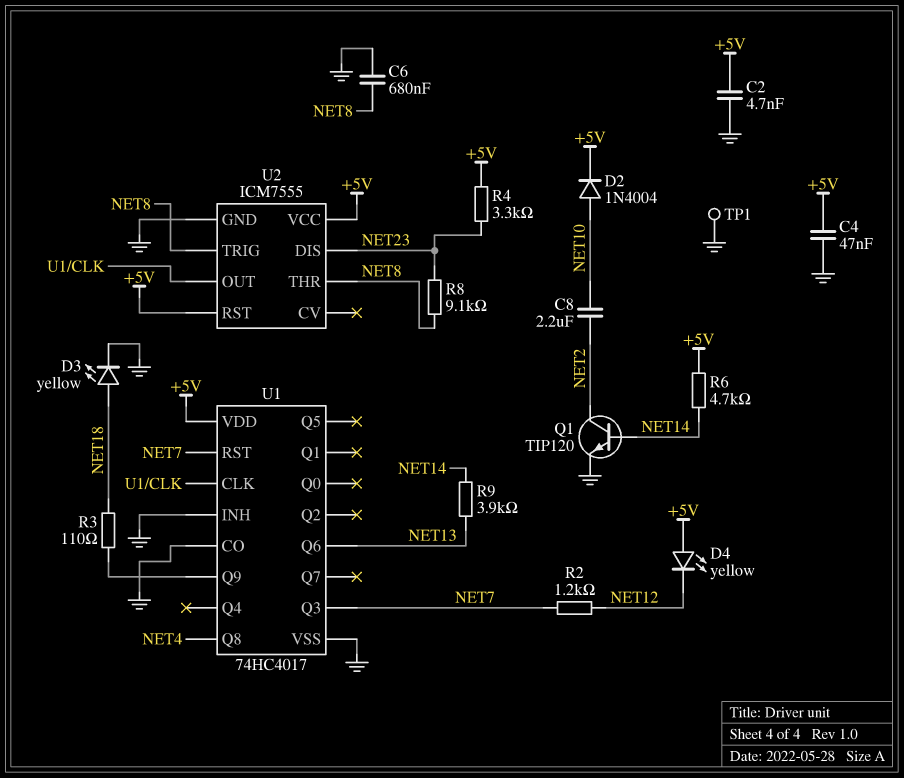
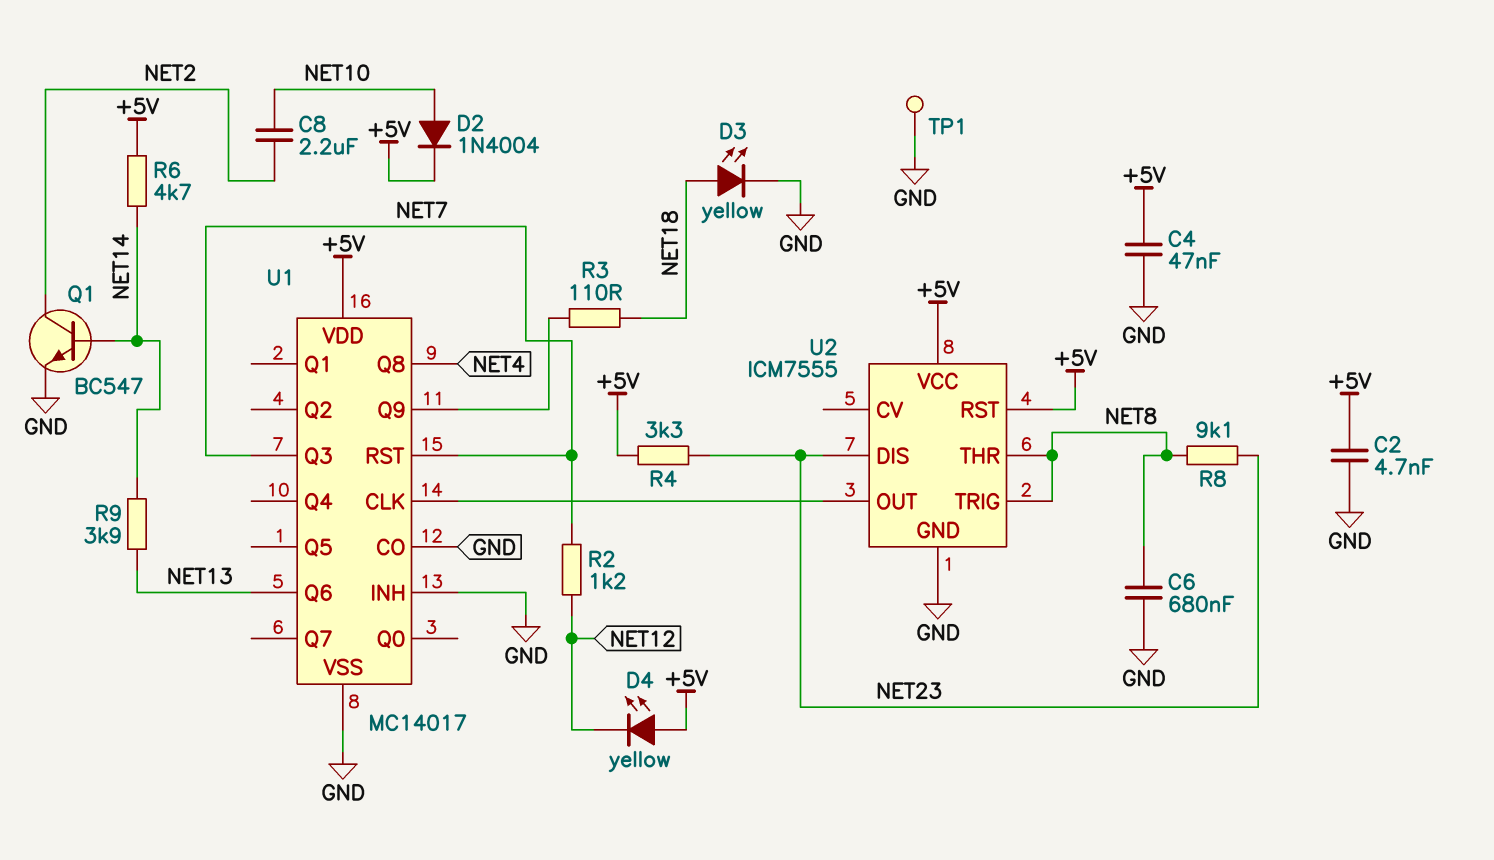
Q1: NPN TIP120 (B NET14, C NET2, E GND) -> NPN BC547 (B NET14, C NET2, E GND)
U1: 74HC4017 -> MC14017

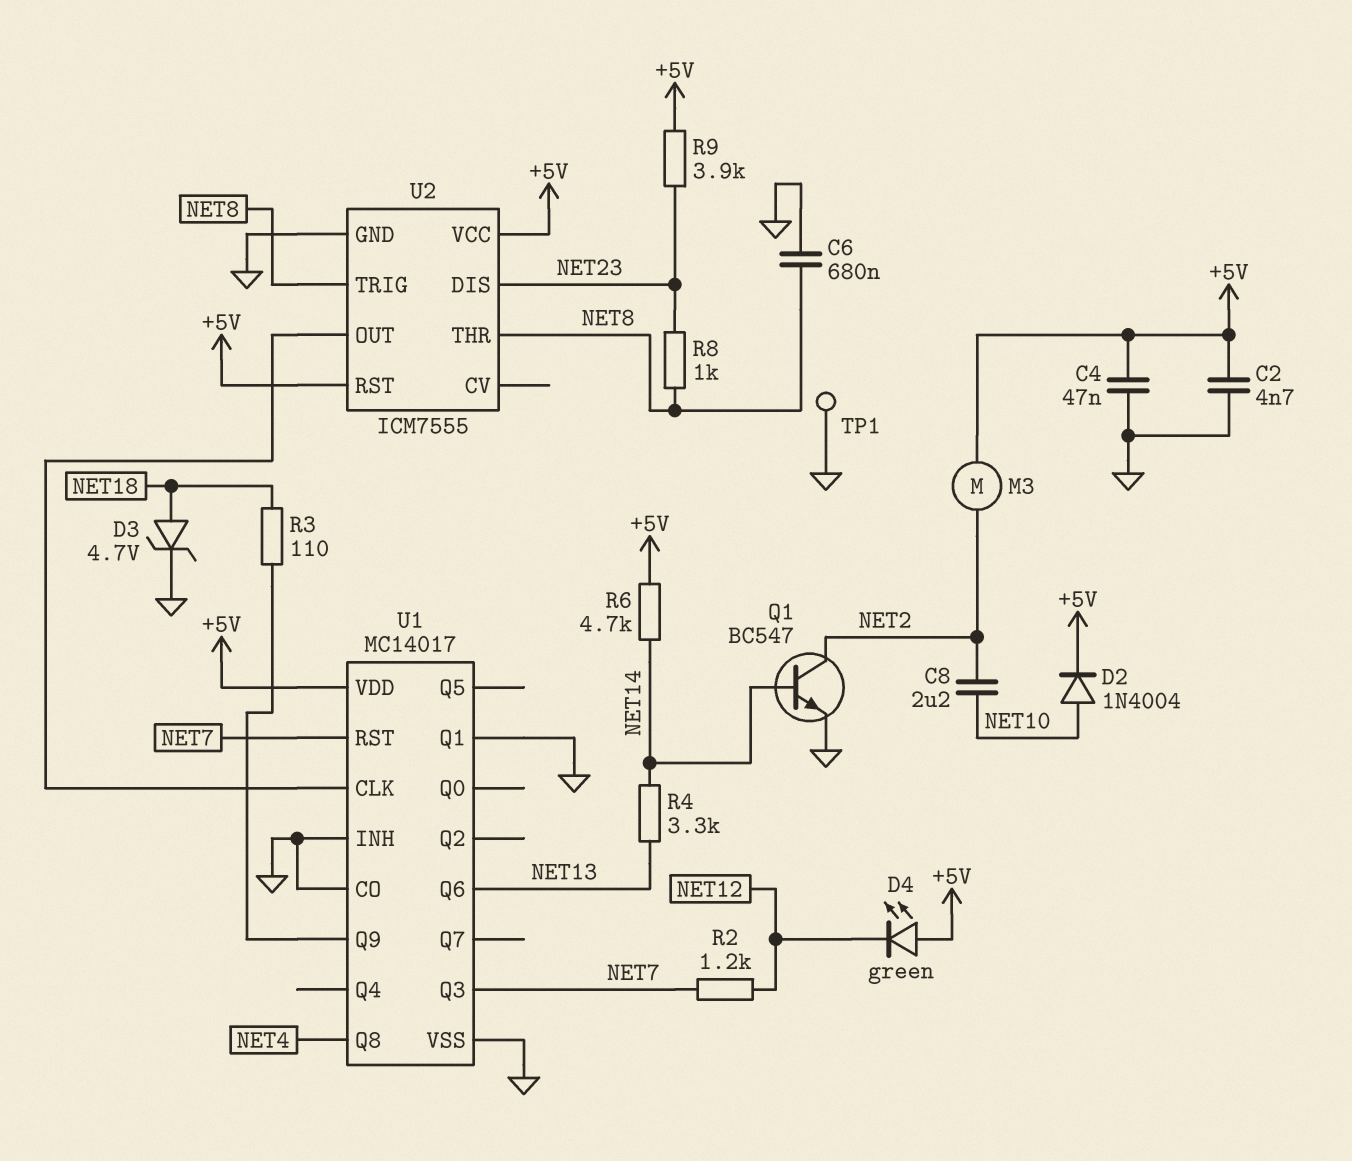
D3: LED yellow (A NET18, K GND) -> zener 4.7V (A NET18, K GND)
D4: LED yellow (A +5V, K NET12) -> LED green (A +5V, K NET12)
M3: none -> motor (+5V, NET2)
R4: 3.3k (+5V, NET23) -> 3.3k (NET13, NET14)
R8: 9.1k (NET8, NET23) -> 1k (NET8, NET23)
R9: 3.9k (NET13, NET14) -> 3.9k (+5V, NET23)
U1 pin Q1: none -> GND

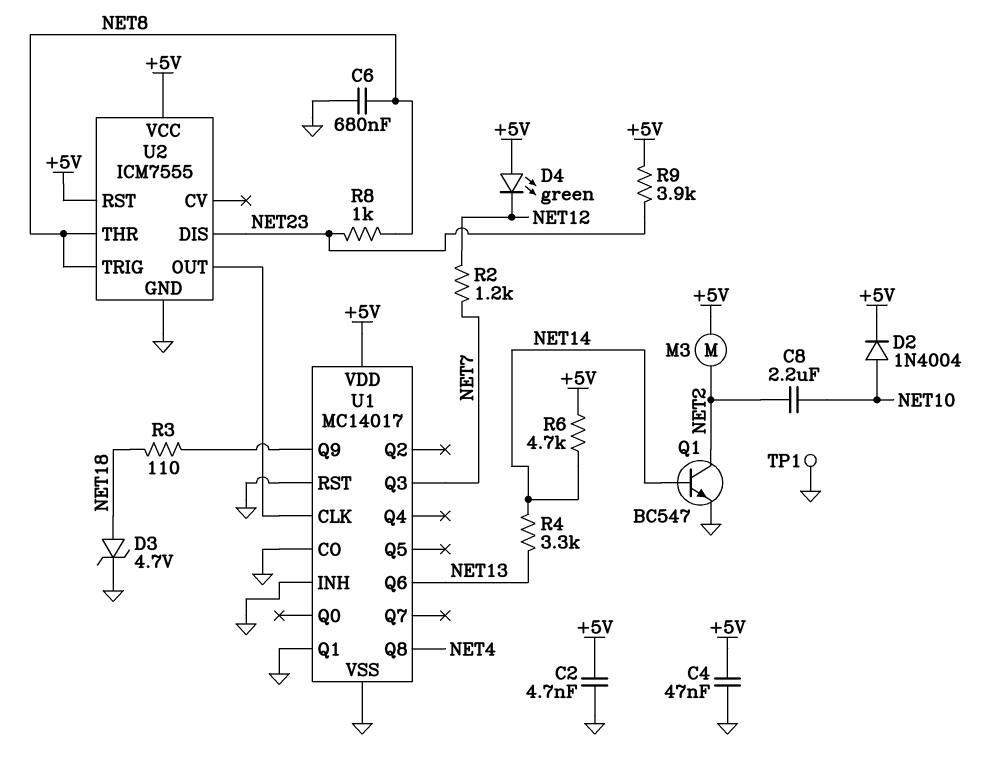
U1 pin RST: NET7 -> GND

